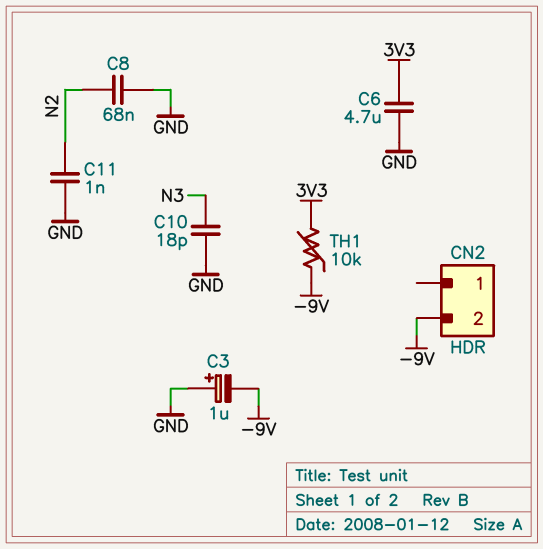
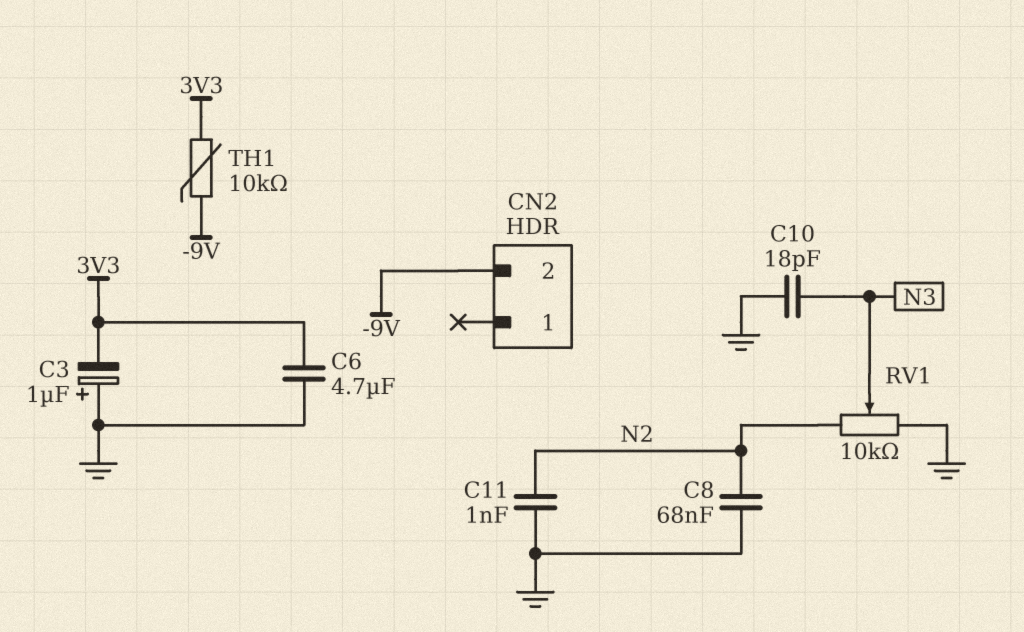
C3: 1uF (plus GND, minus -9V) -> 1uF (plus GND, minus 3V3)
RV1: none -> 10k (GND, N2, wiper N3)

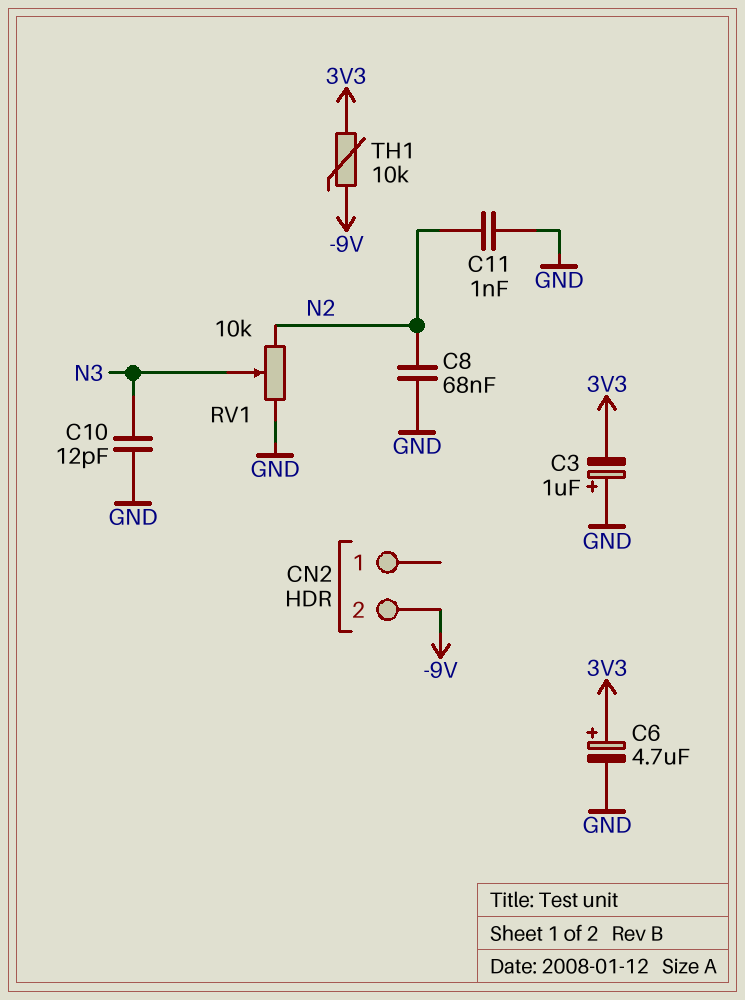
C6: 4.7uF (3V3, GND) -> 4.7uF (plus 3V3, minus GND)
C10: 18pF (GND, N3) -> 12pF (GND, N3)

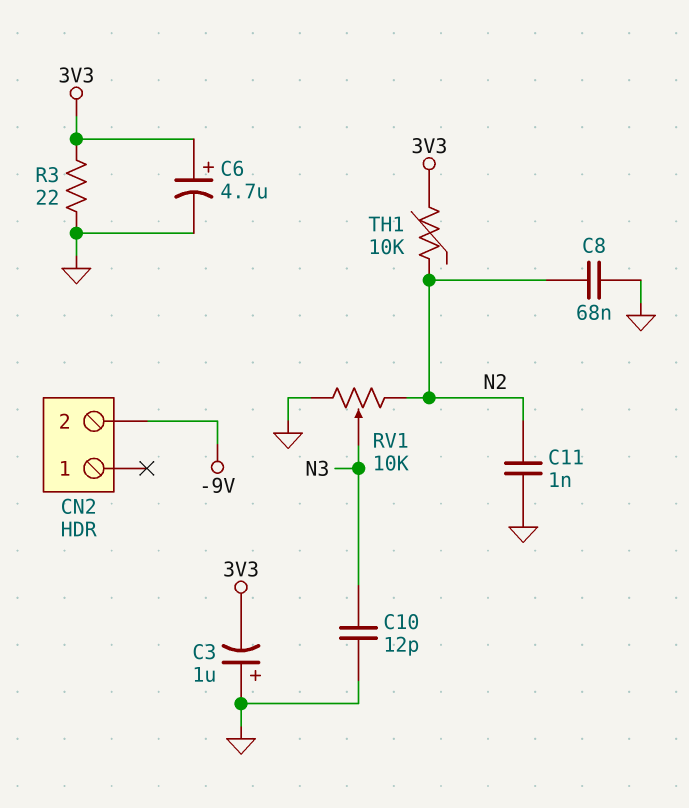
R3: none -> 22 (3V3, GND)
TH1: 10k (-9V, 3V3) -> 10k (3V3, N2)

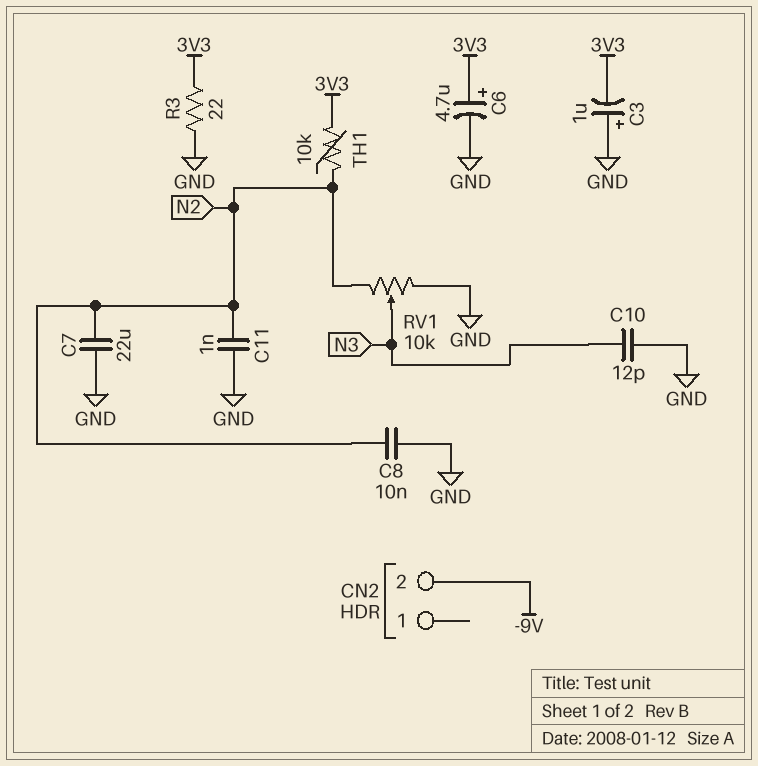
C7: none -> 22uF (GND, N2)
C8: 68nF (GND, N2) -> 10nF (GND, N2)

